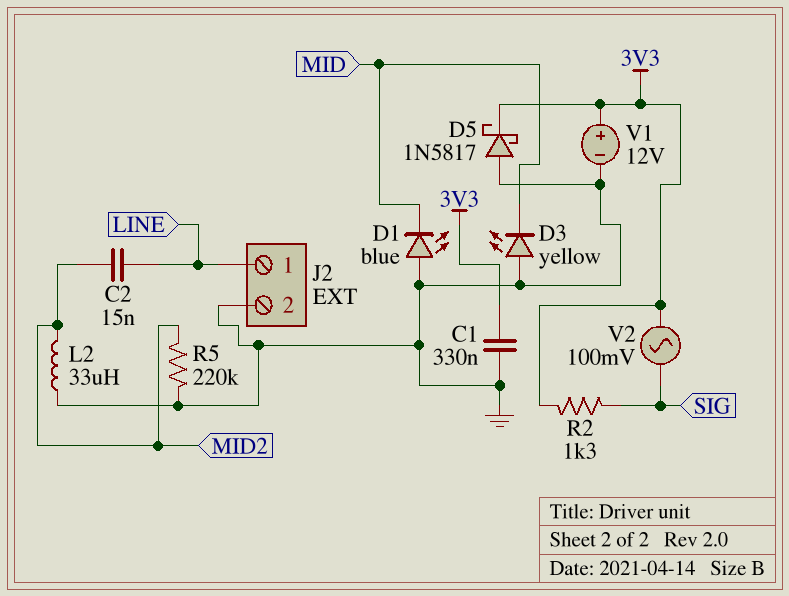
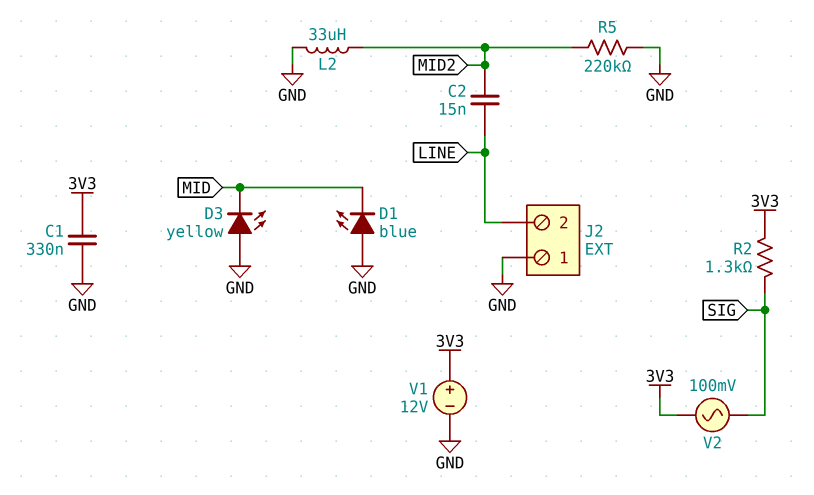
D5: schottky 1N5817 (A GND, K 3V3) -> none
J2 pin 1: LINE -> GND
J2 pin 2: GND -> LINE

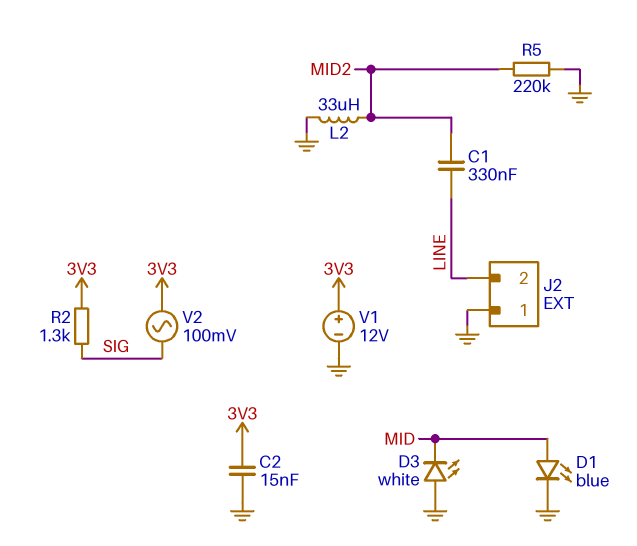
C1: 330nF (3V3, GND) -> 330nF (LINE, MID2)
C2: 15nF (LINE, MID2) -> 15nF (3V3, GND)
D1: LED blue (A GND, K MID) -> LED blue (A MID, K GND)
D3: LED yellow (A GND, K MID) -> LED white (A GND, K MID)

